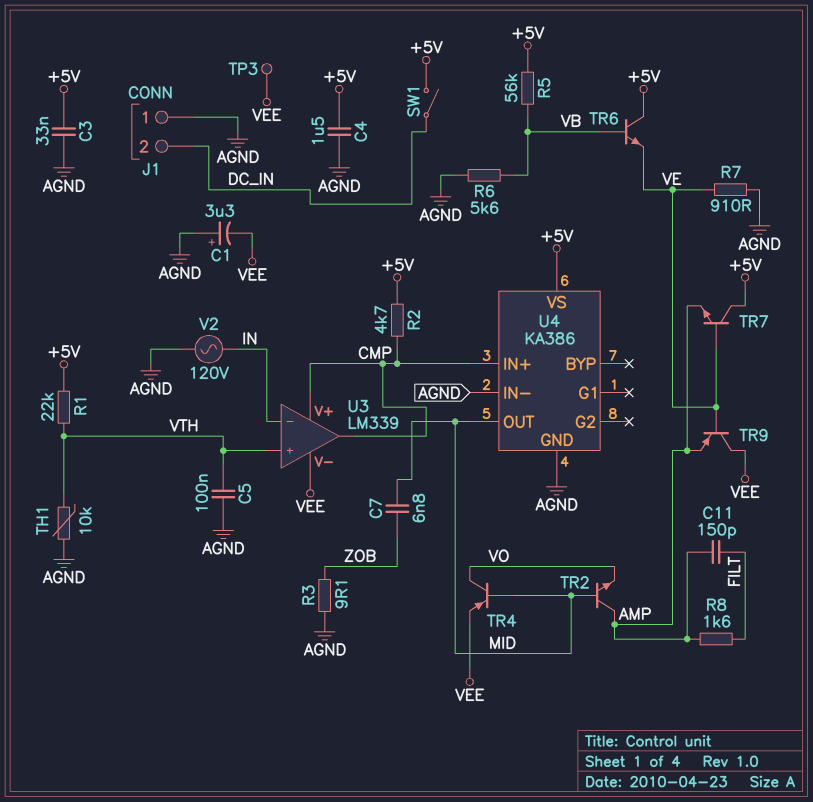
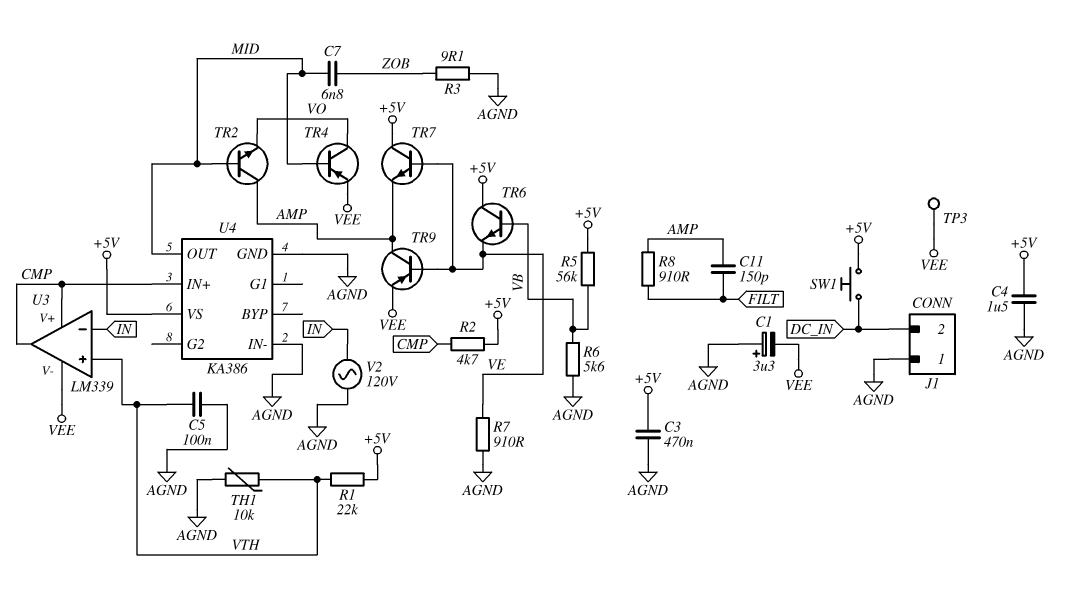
C3: 33nF (+5V, AGND) -> 470nF (+5V, AGND)
R8: 1.6k (AMP, FILT) -> 910 (AMP, FILT)
SW1: switch (+5V, DC_IN) -> button (+5V, DC_IN)
TR9: PNP (B VE, C VEE, E AMP) -> PNP (B VE, C AMP, E VEE)

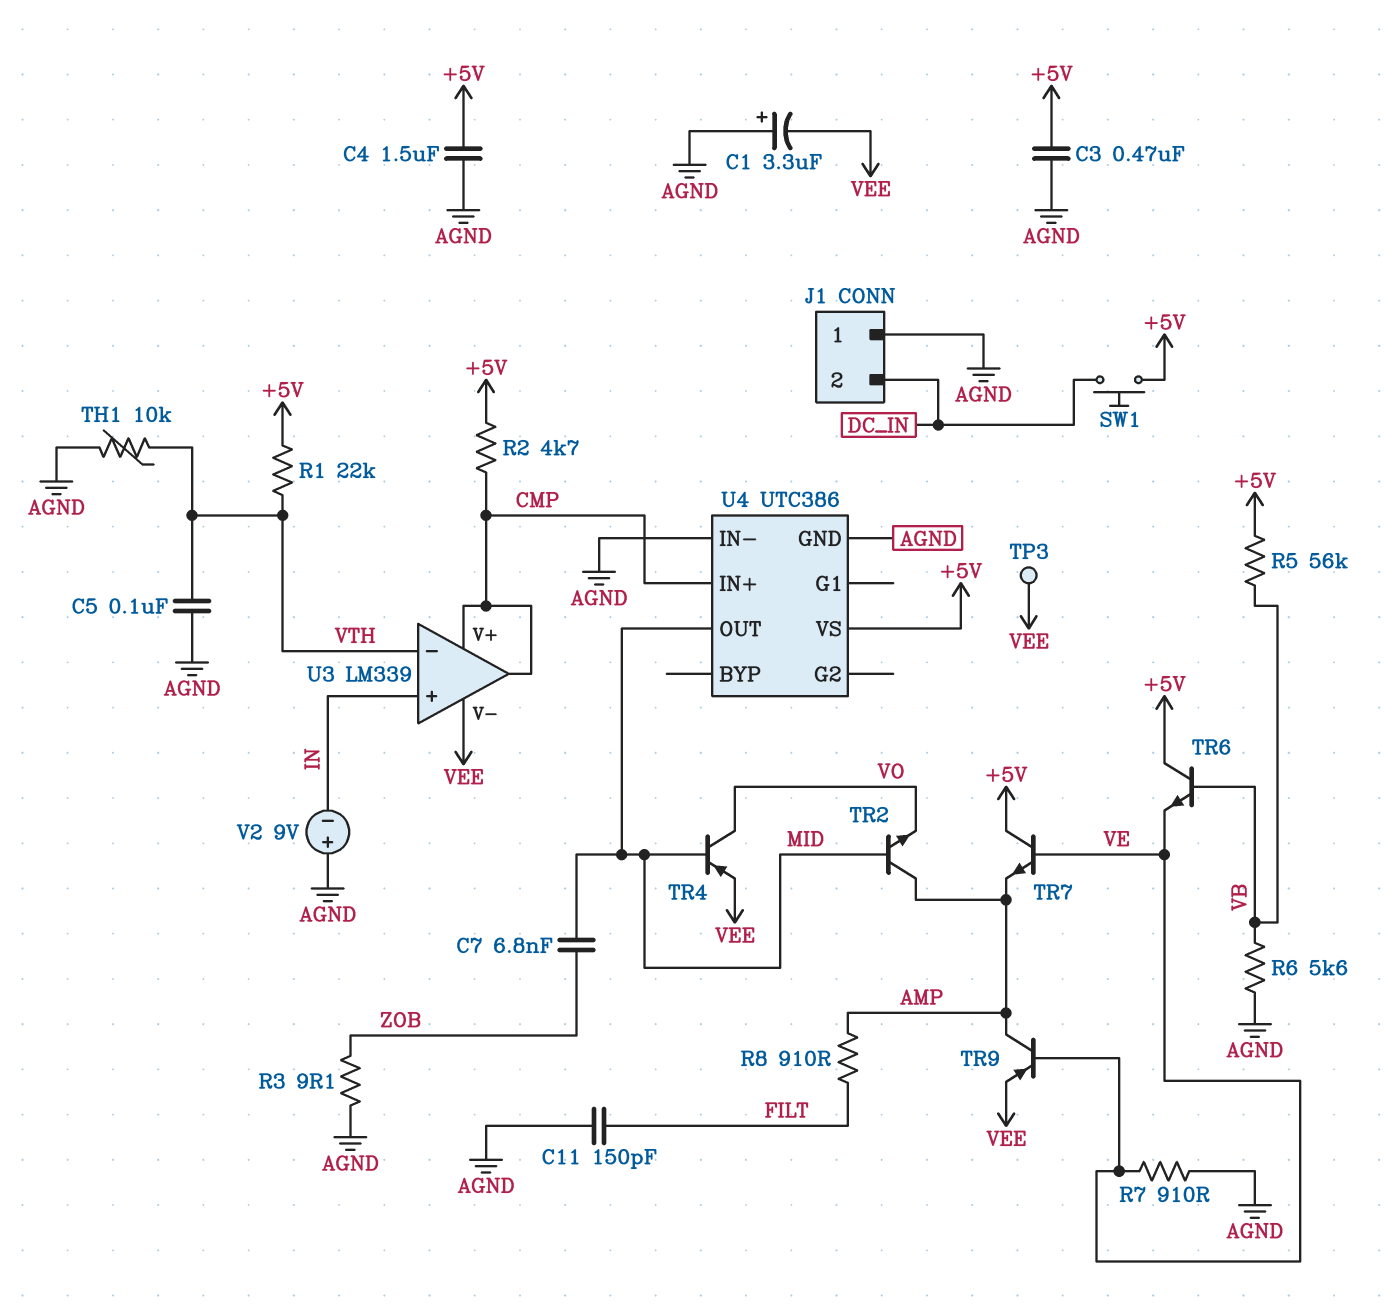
C11: 150pF (AMP, FILT) -> 150pF (AGND, FILT)
U3 pin in+: VTH -> IN
U3 pin in-: IN -> VTH
U4: KA386 -> UTC386
V2: AC 120V (AGND, IN) -> 9V (plus AGND, minus IN)

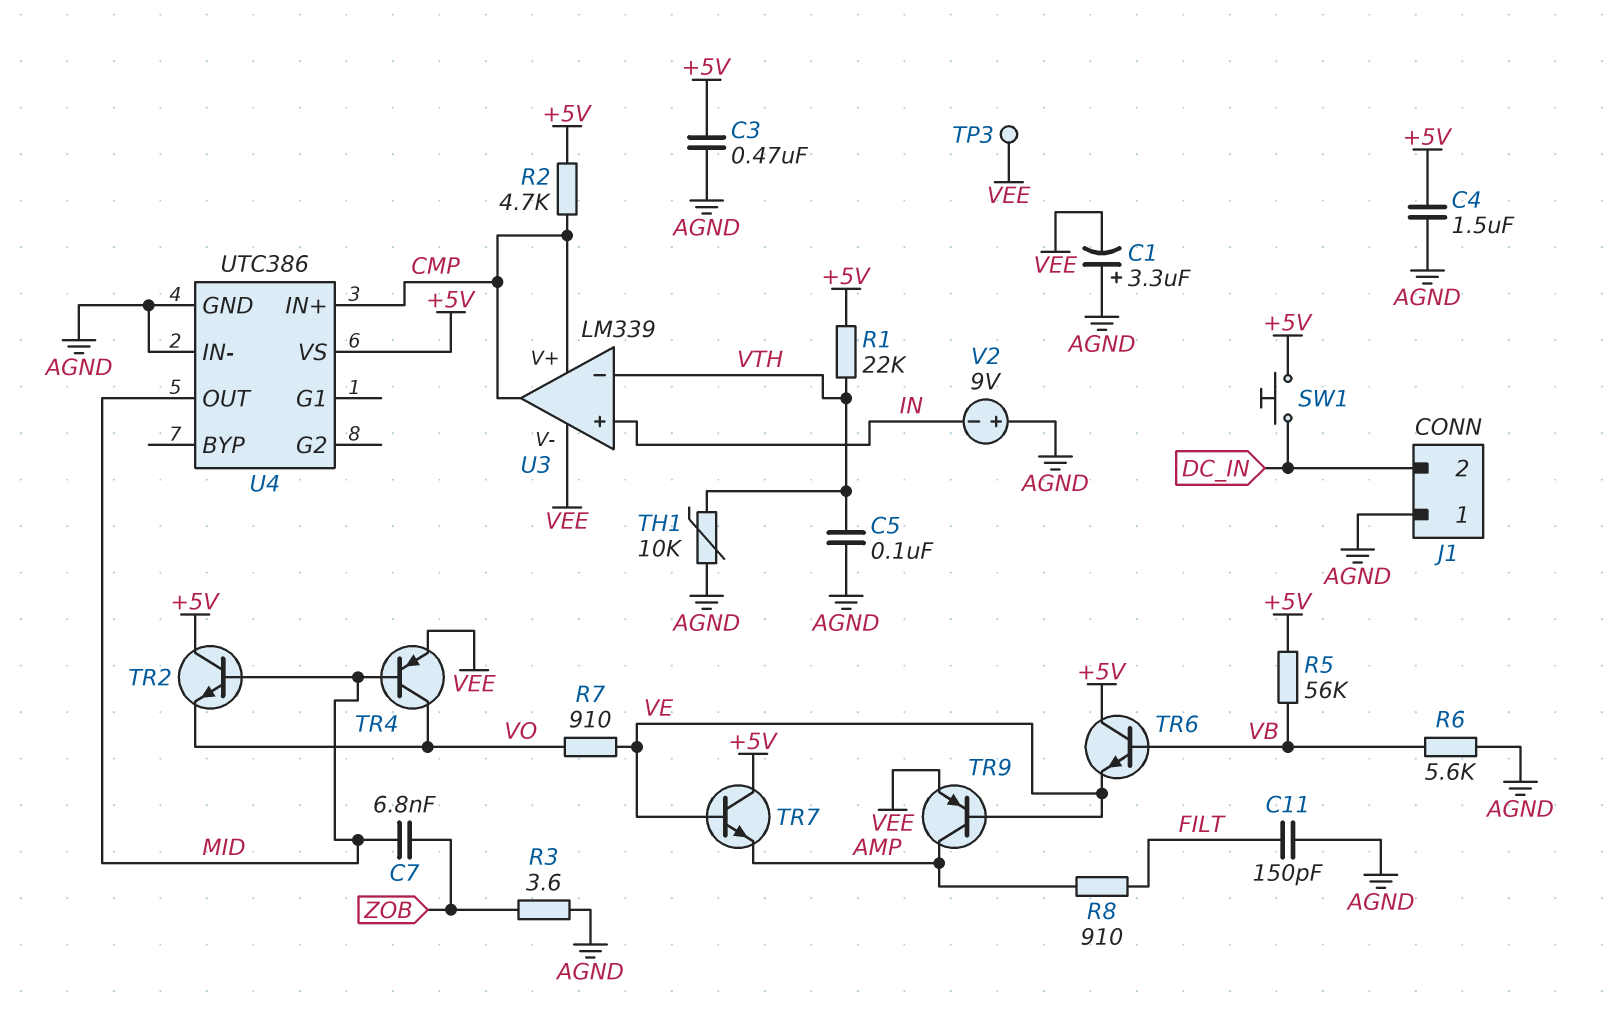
R3: 9.1 (AGND, ZOB) -> 3.6 (AGND, ZOB)
R7: 910 (AGND, VE) -> 910 (VE, VO)
TR2: NPN (B MID, C AMP, E VO) -> NPN (B MID, C +5V, E VO)

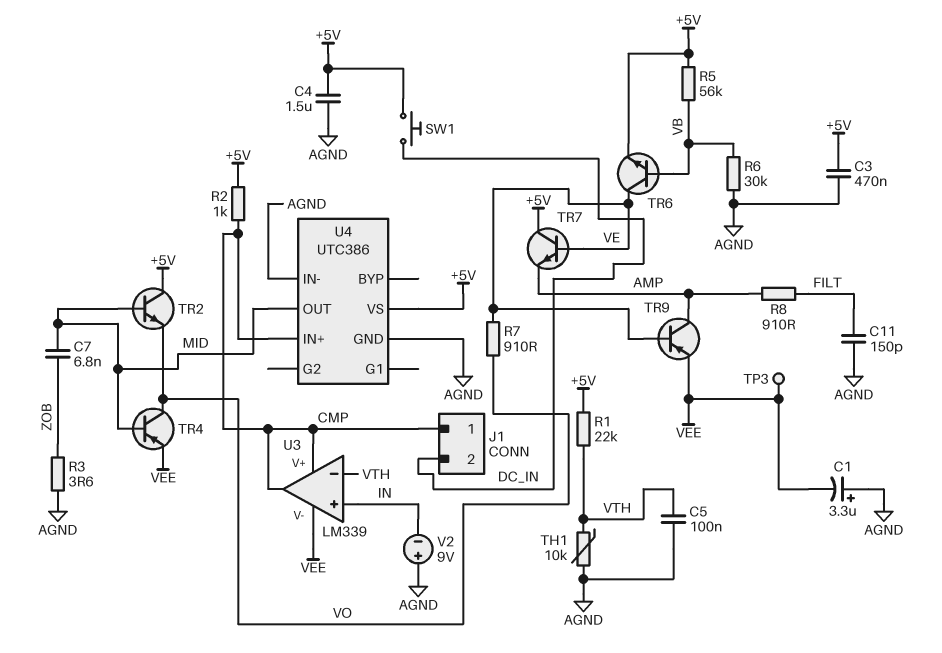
J1 pin 1: AGND -> CMP
R2: 4.7k (+5V, CMP) -> 1k (+5V, CMP)
R6: 5.6k (AGND, VB) -> 30k (AGND, VB)
TR6: NPN (B VB, C +5V, E VE) -> NPN (B VB, C VE, E +5V)

